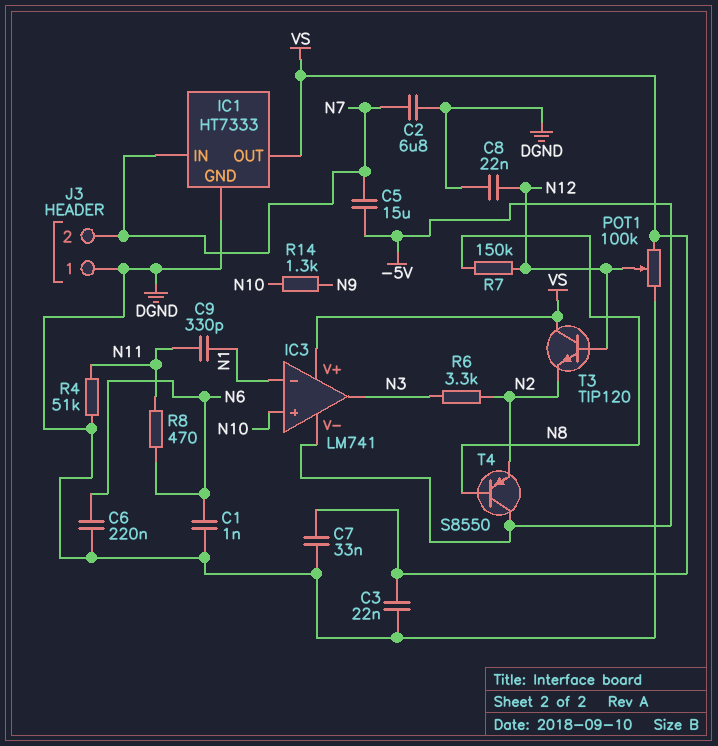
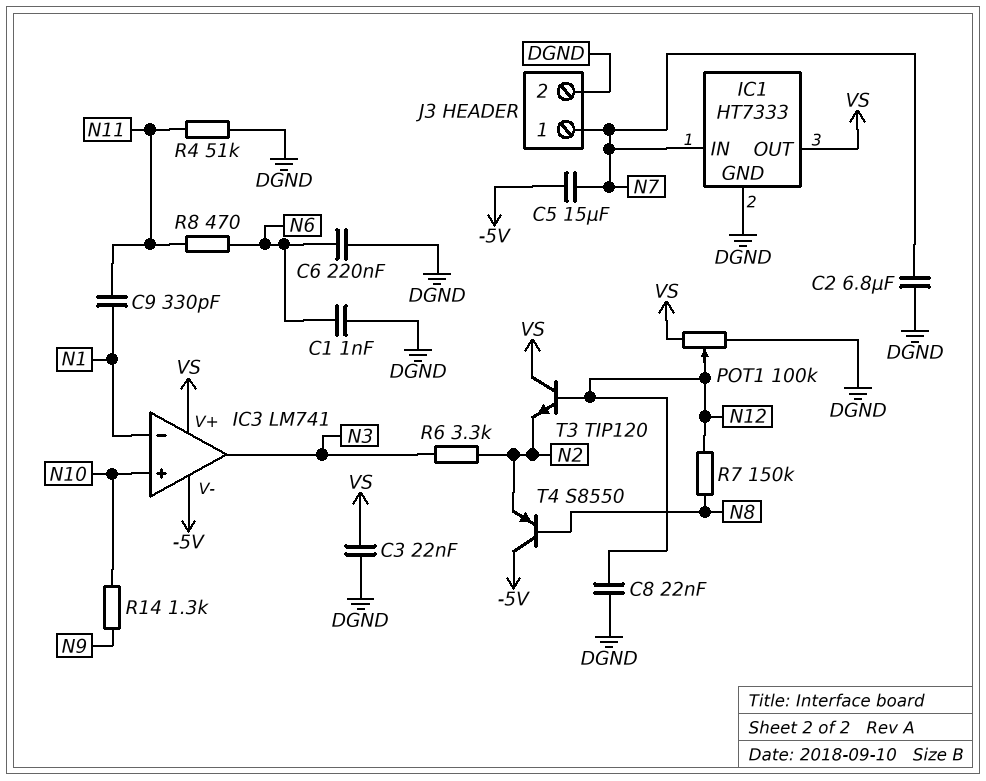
C7: 33nF (DGND, VS) -> none
J3 pin 1: DGND -> N7
J3 pin 2: N7 -> DGND

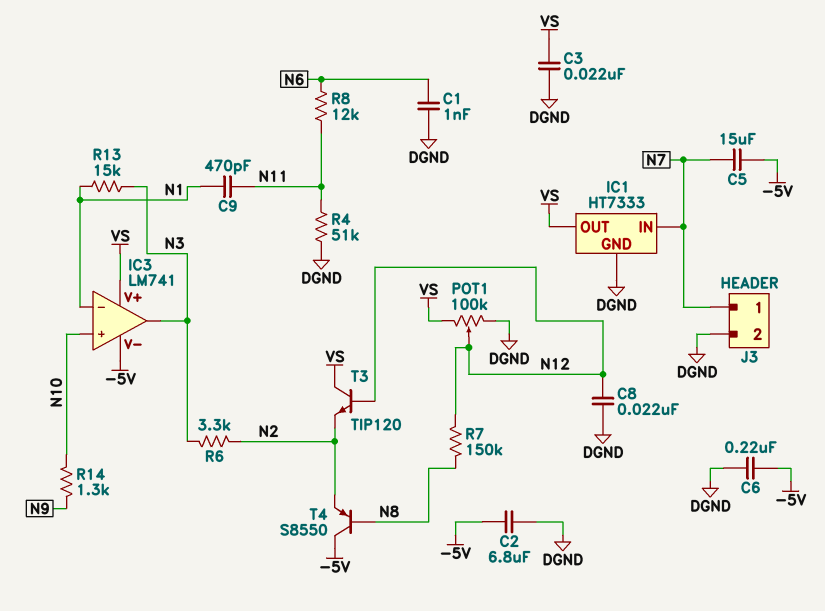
C2: 6.8uF (DGND, N7) -> 6.8uF (-5V, DGND)
C6: 220nF (DGND, N6) -> 220nF (-5V, DGND)
C9: 330pF (N1, N11) -> 470pF (N1, N11)
R8: 470 (N6, N11) -> 12k (N6, N11)
R13: none -> 15k (N1, N3)

